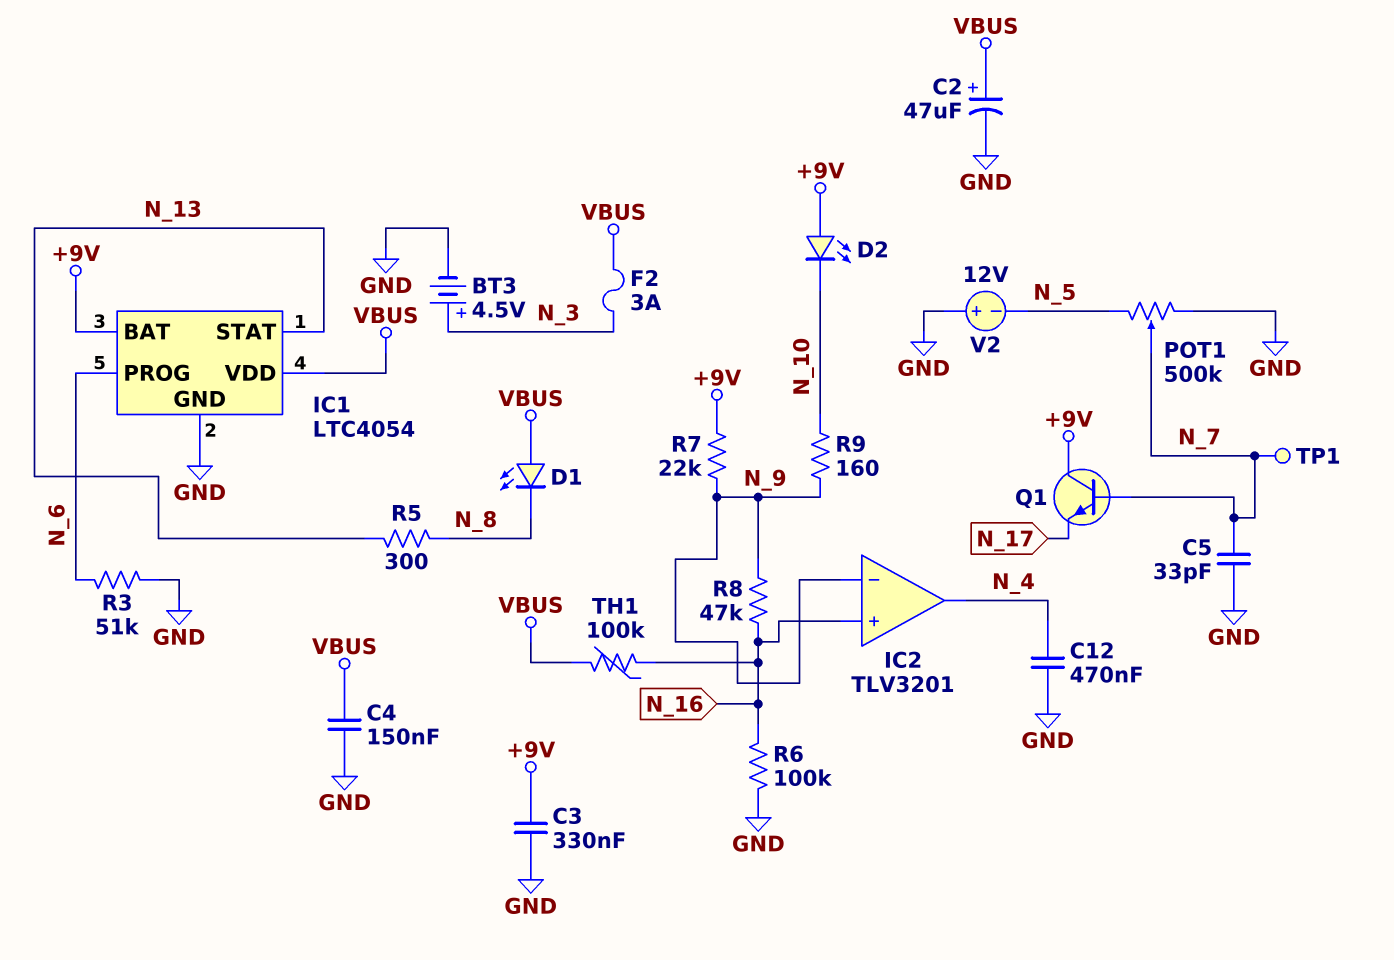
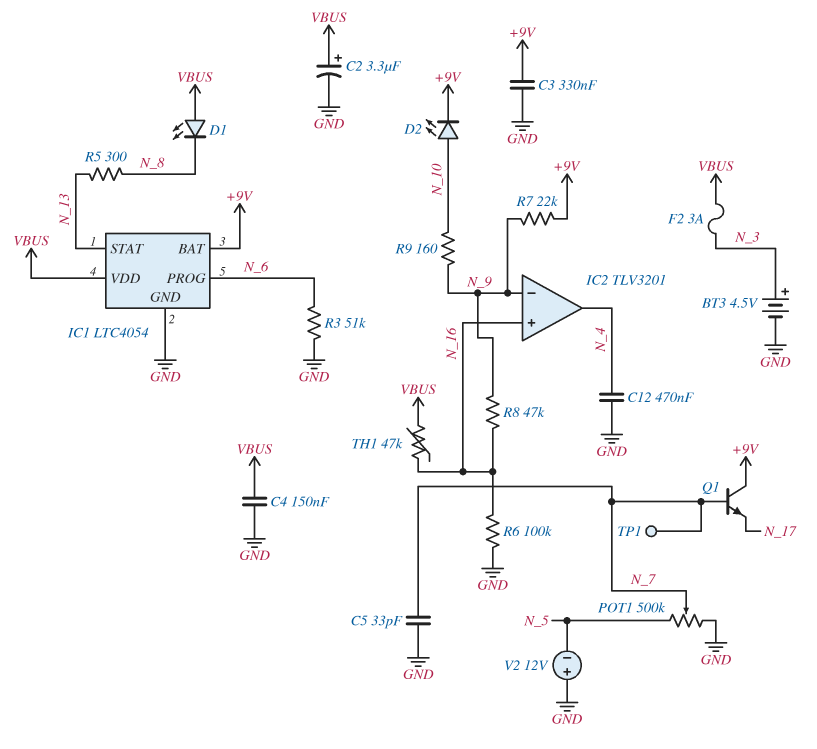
C2: 47uF (plus VBUS, minus GND) -> 3.3uF (plus VBUS, minus GND)
D2: LED (A +9V, K N_10) -> LED (A N_10, K +9V)
TH1: 100k (N_16, VBUS) -> 47k (N_16, VBUS)

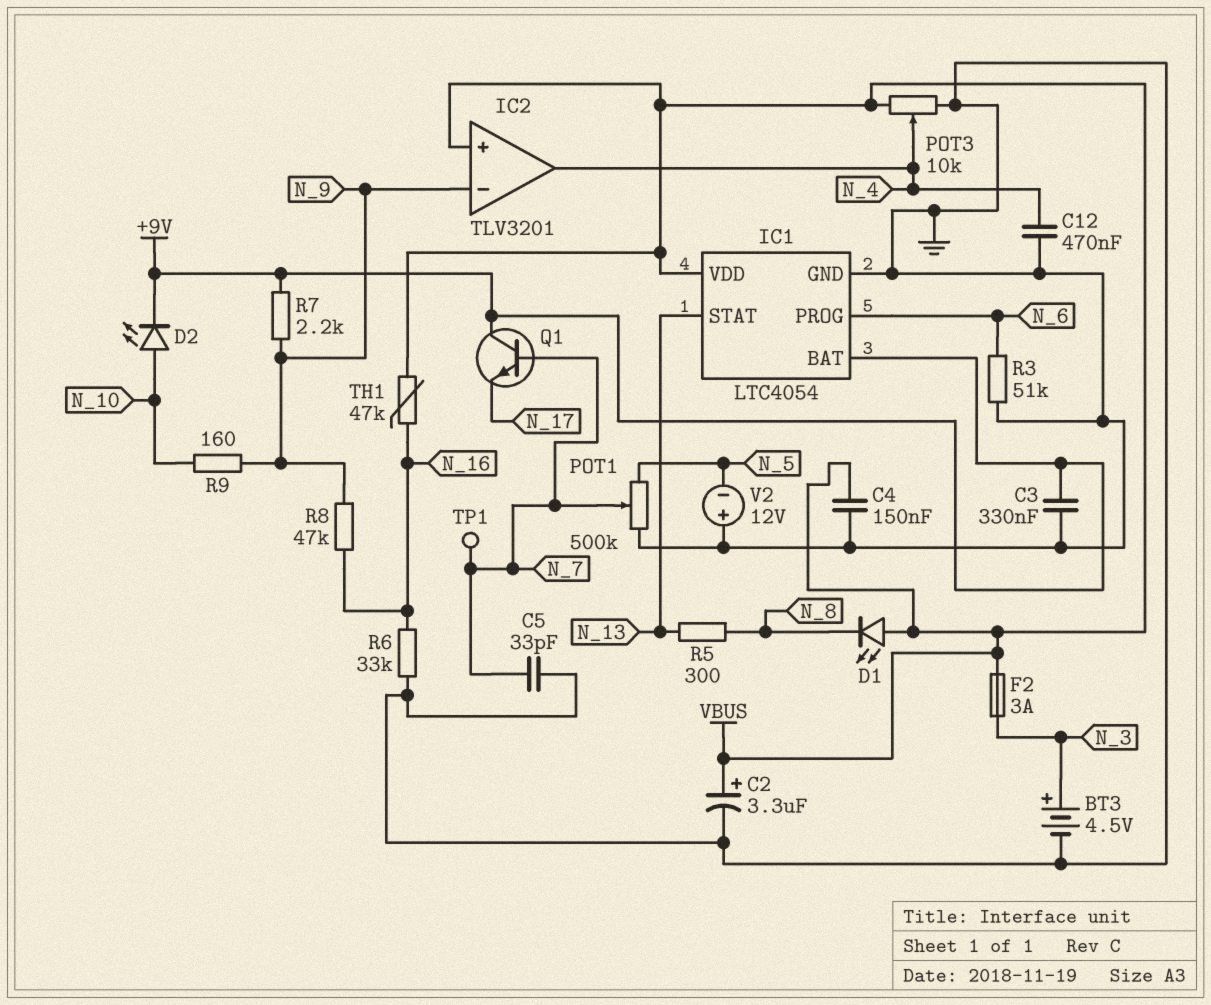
IC2 pin in+: N_16 -> VBUS
POT3: none -> 10k (GND, VBUS, wiper N_4)
R6: 100k (GND, N_16) -> 33k (GND, N_16)
R7: 22k (+9V, N_9) -> 2.2k (+9V, N_9)

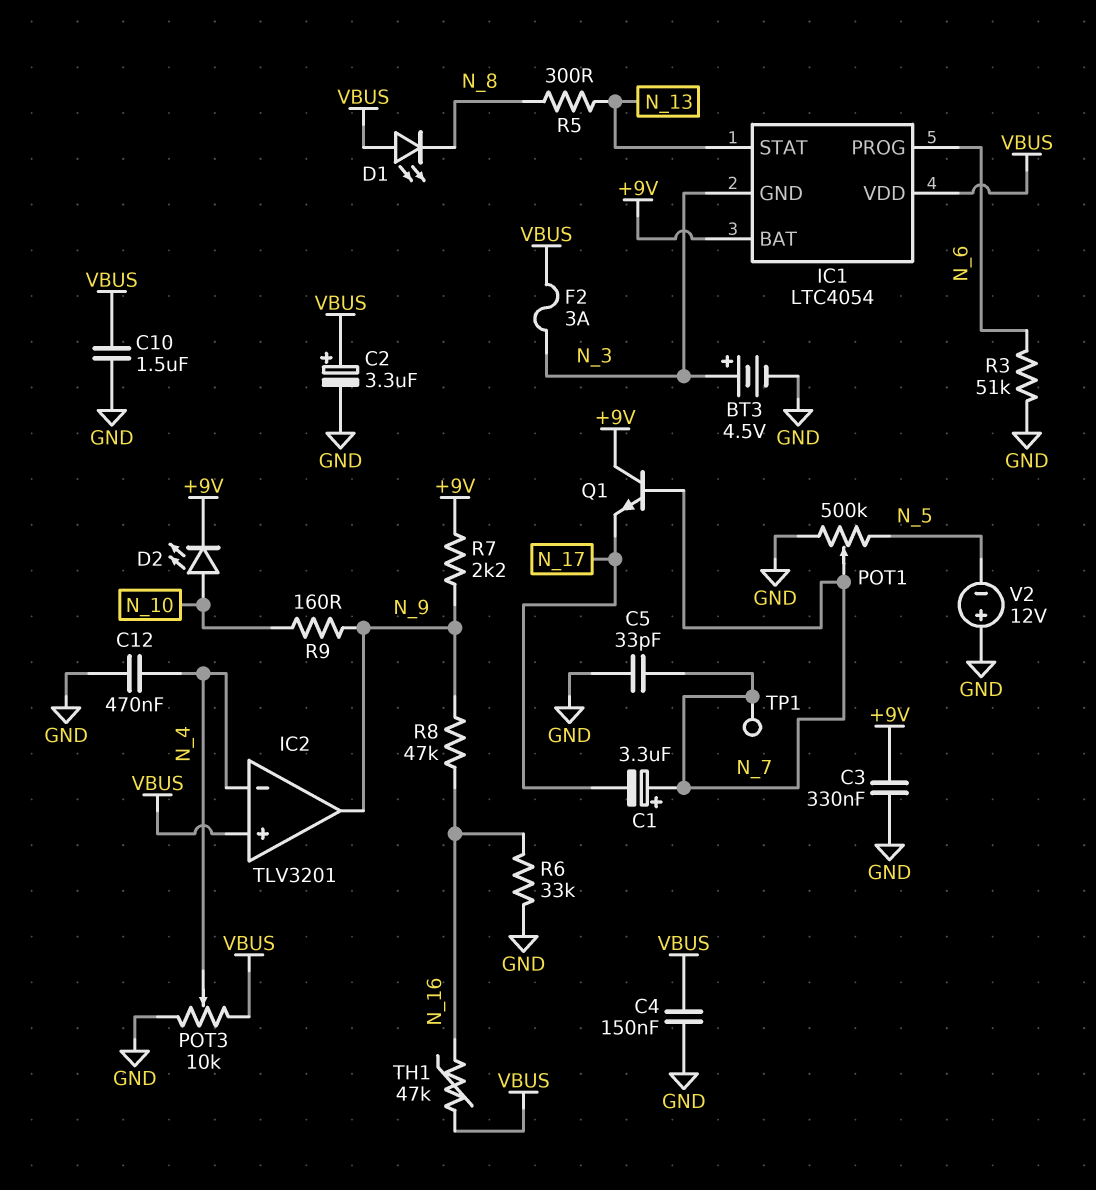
C1: none -> 3.3uF (plus N_7, minus N_17)
C10: none -> 1.5uF (GND, VBUS)
IC1 pin GND: GND -> N_3
IC2 pin in-: N_9 -> N_4
IC2 pin out: N_4 -> N_9

